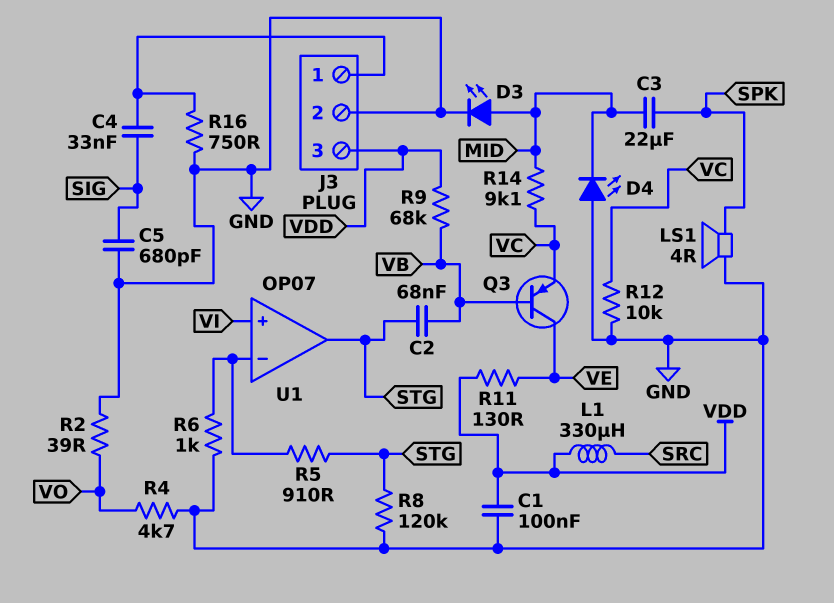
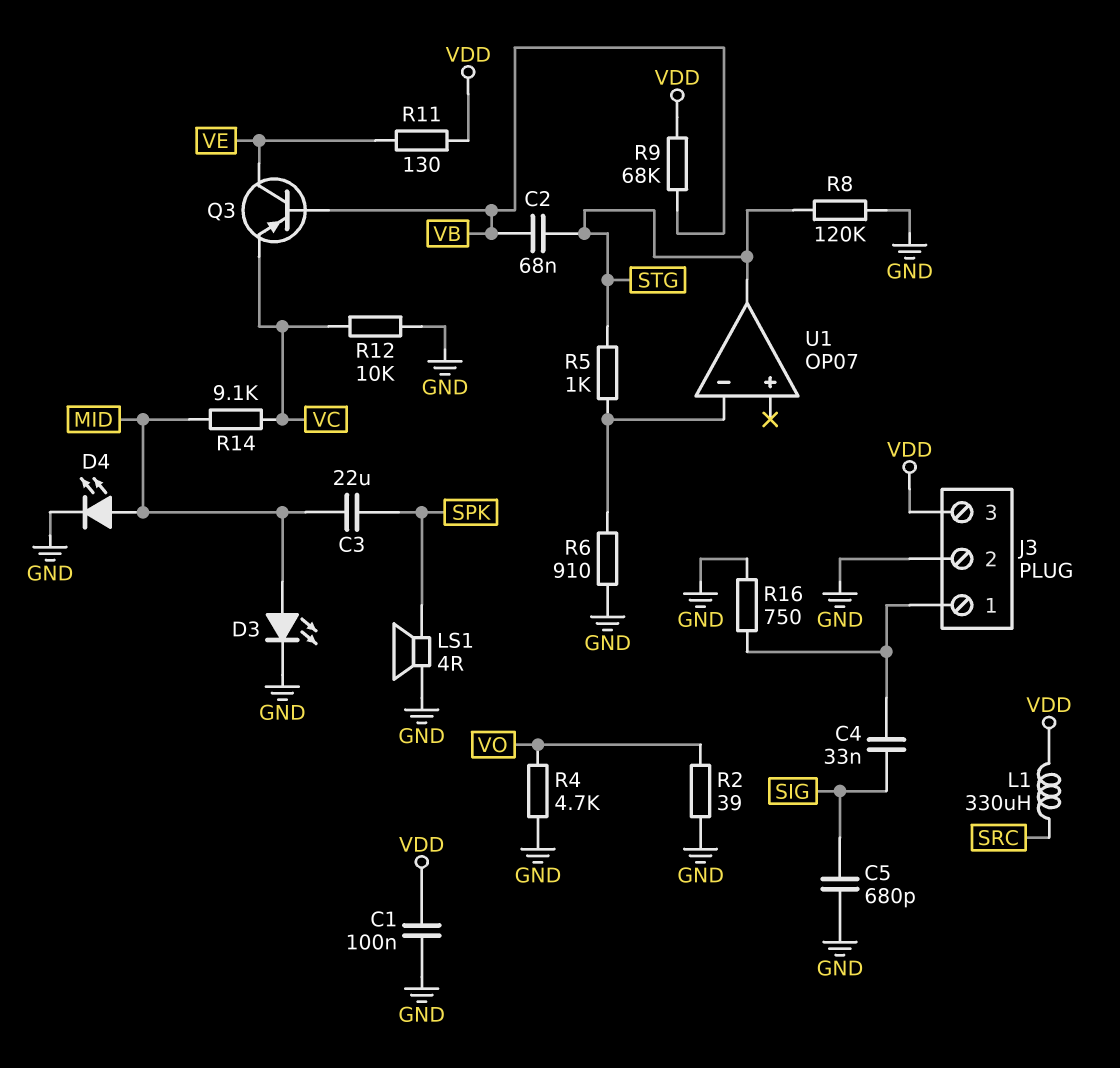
D4: LED (A GND, K MID) -> LED (A MID, K GND)
R5: 910 (STG, U1/in-) -> 1k (STG, U1/in-)
R6: 1k (GND, U1/in-) -> 910 (GND, U1/in-)
U1 pin in+: VI -> none

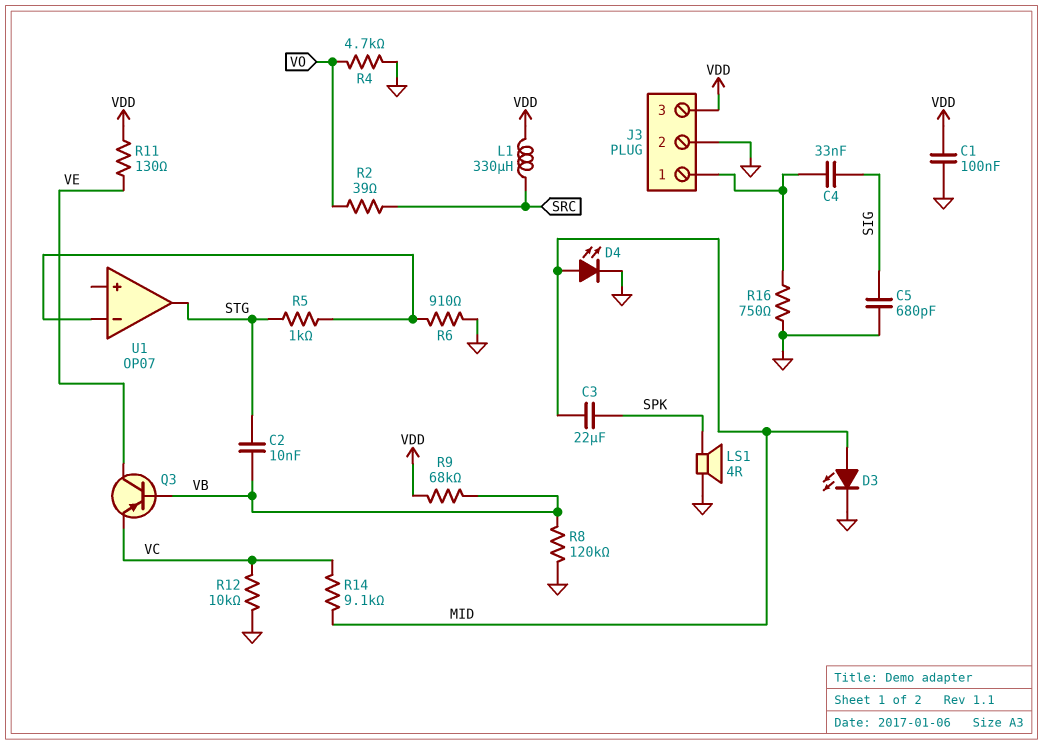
C2: 68nF (STG, VB) -> 10nF (STG, VB)
R2: 39 (GND, VO) -> 39 (SRC, VO)
R8: 120k (GND, STG) -> 120k (GND, VB)

